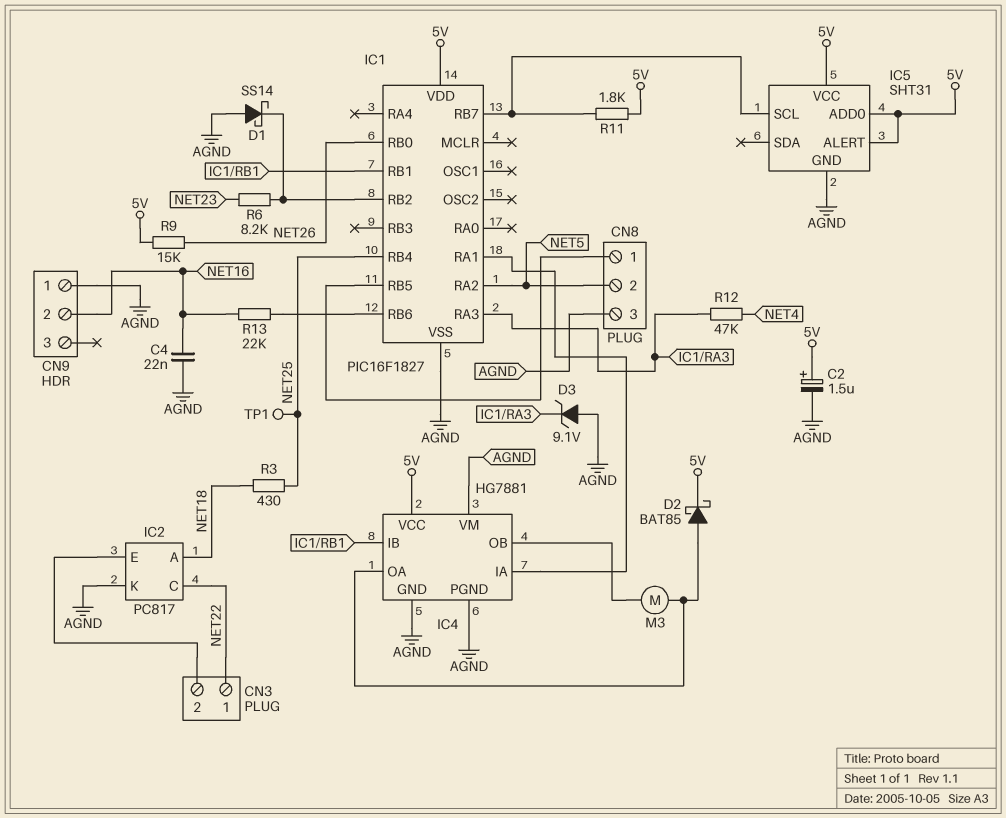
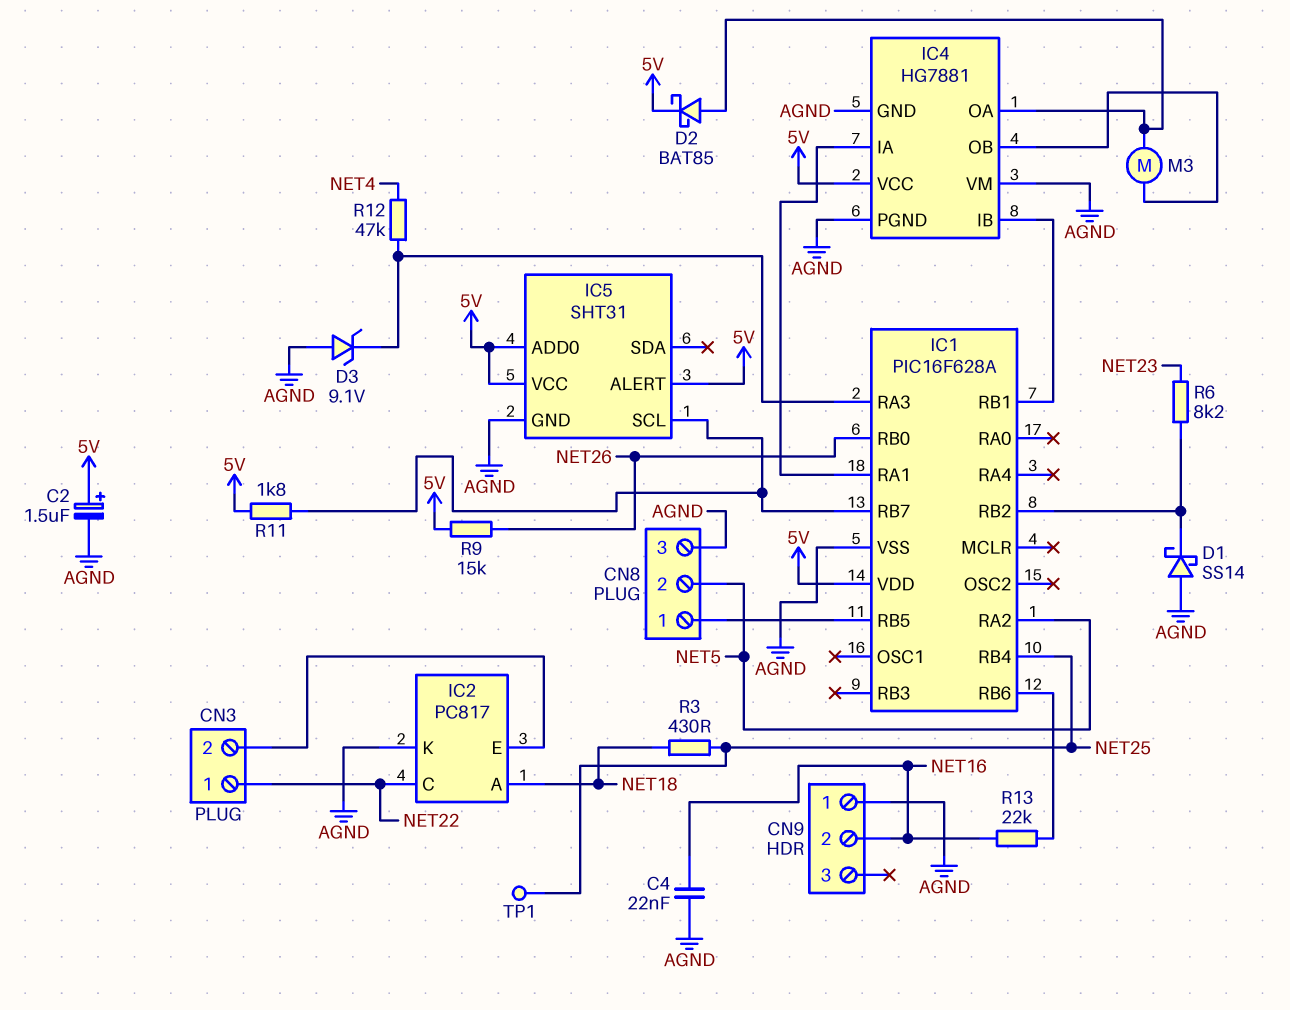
IC1: PIC16F1827 -> PIC16F628A

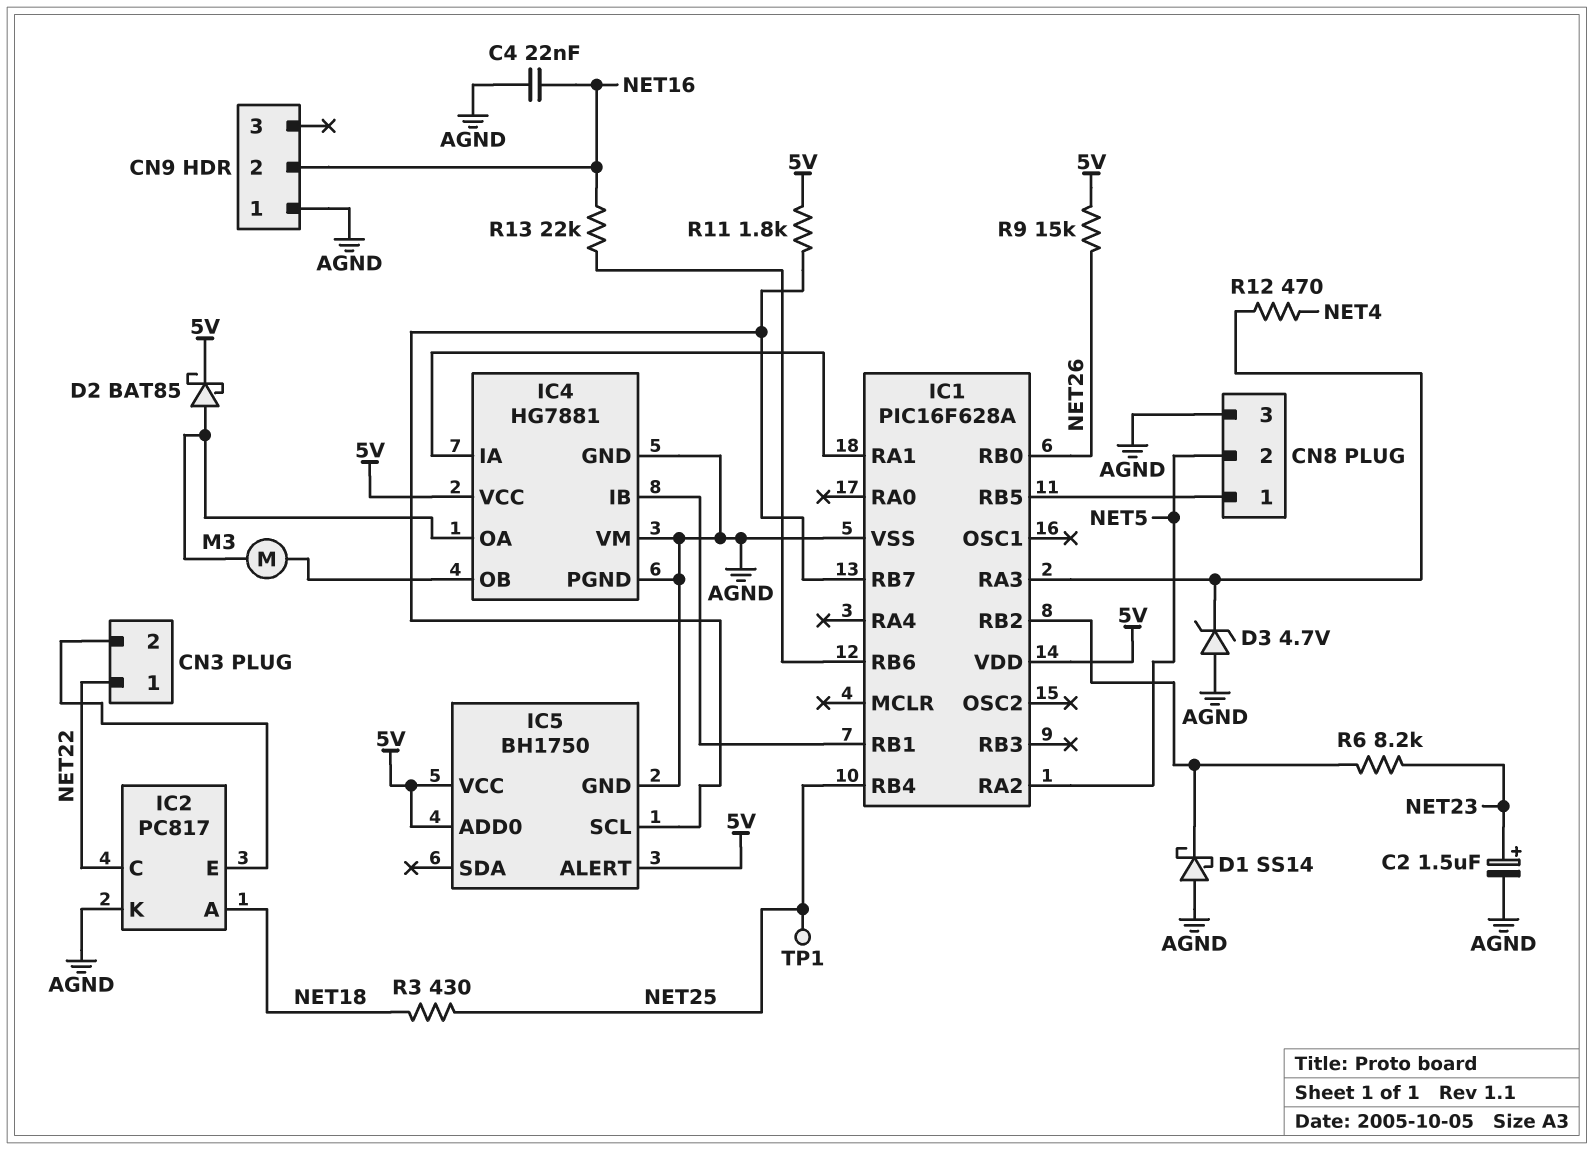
C2: 1.5uF (plus 5V, minus AGND) -> 1.5uF (plus NET23, minus AGND)
D3: zener 9.1V (A AGND, K IC1/RA3) -> zener 4.7V (A AGND, K IC1/RA3)
IC5: SHT31 -> BH1750
R12: 47k (IC1/RA3, NET4) -> 470 (IC1/RA3, NET4)

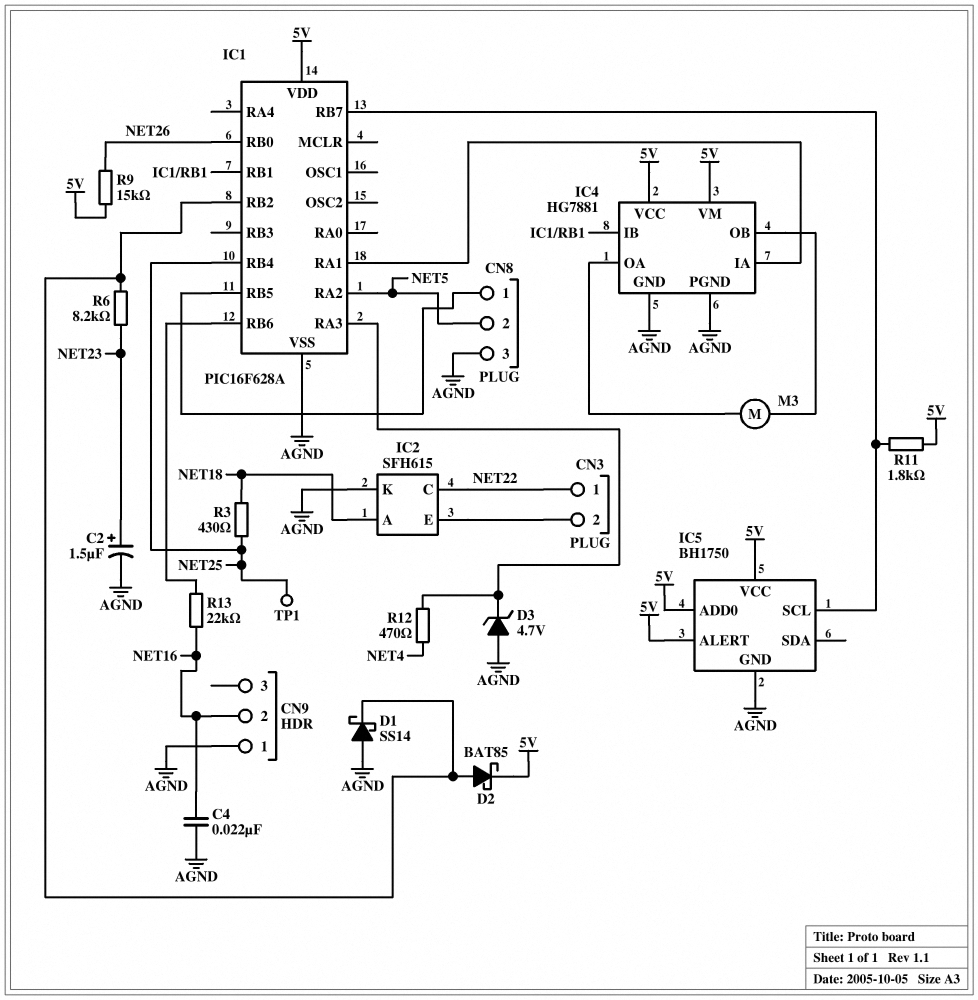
D2: schottky BAT85 (A IC4/OA, K 5V) -> schottky BAT85 (A IC1/RB2, K 5V)
IC2: PC817 -> SFH615
IC4 pin VM: AGND -> 5V

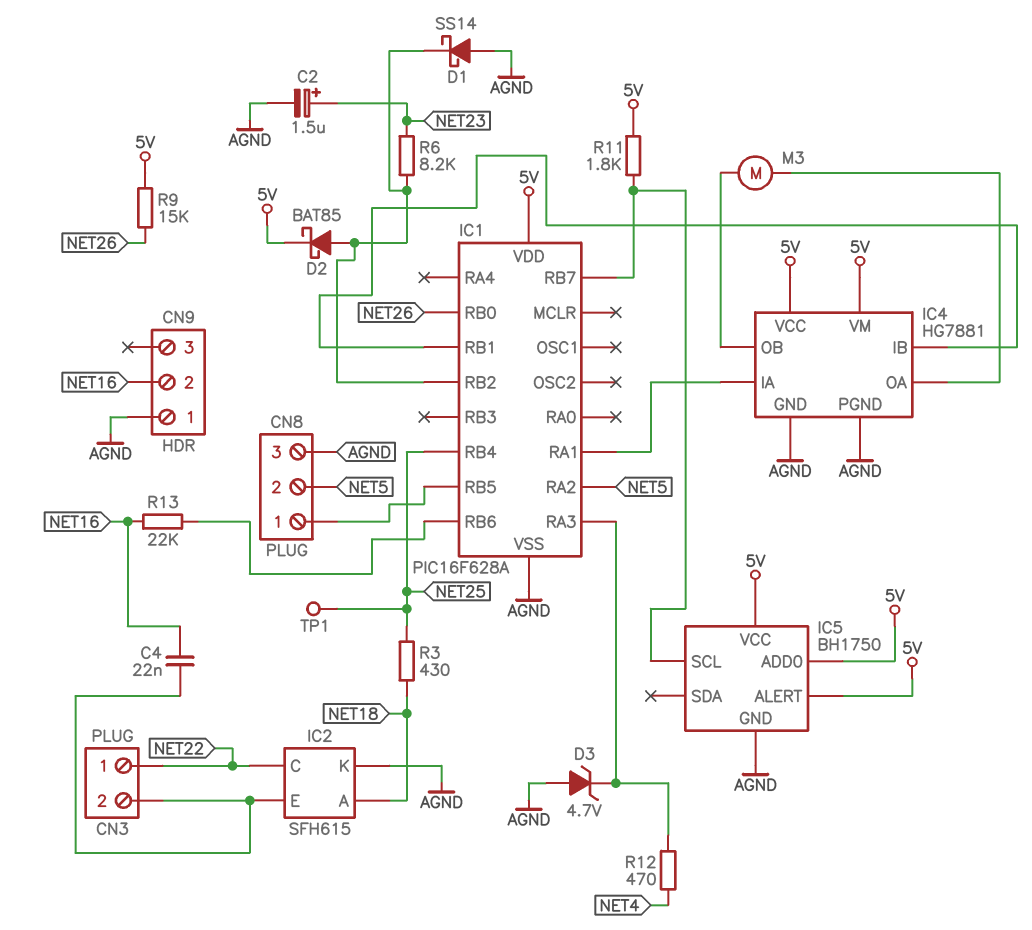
C4: 22nF (AGND, NET16) -> 22nF (CN3/2, NET16)

